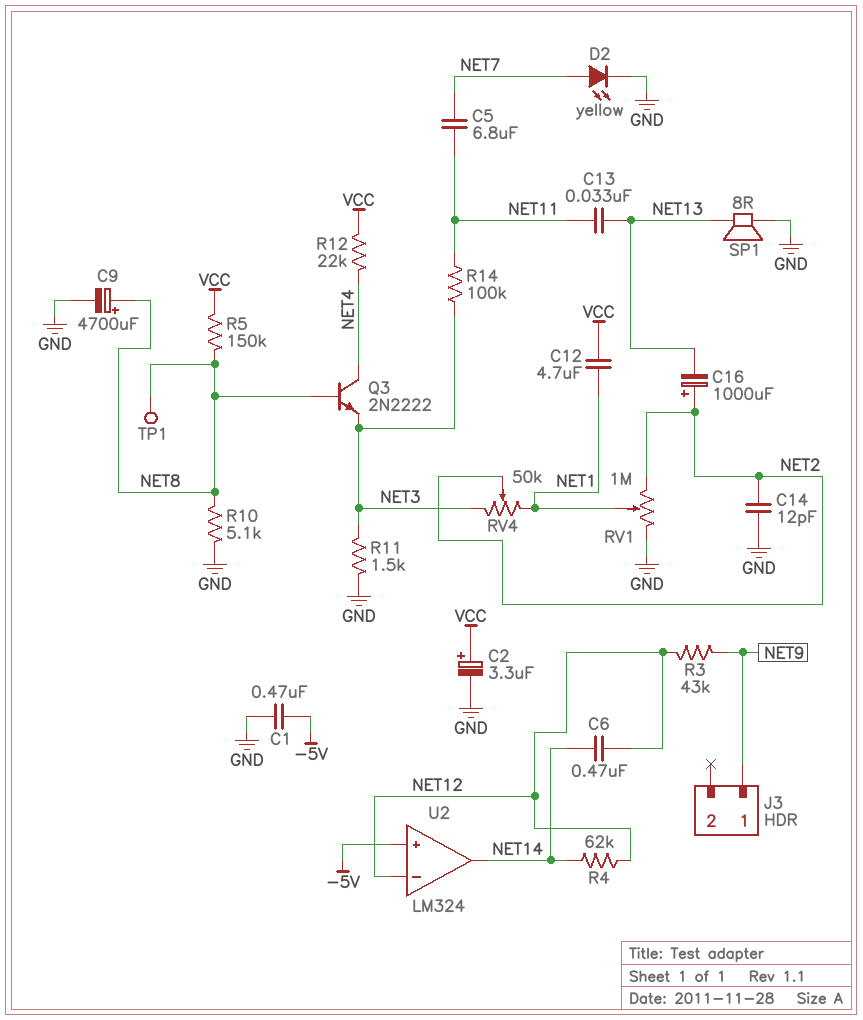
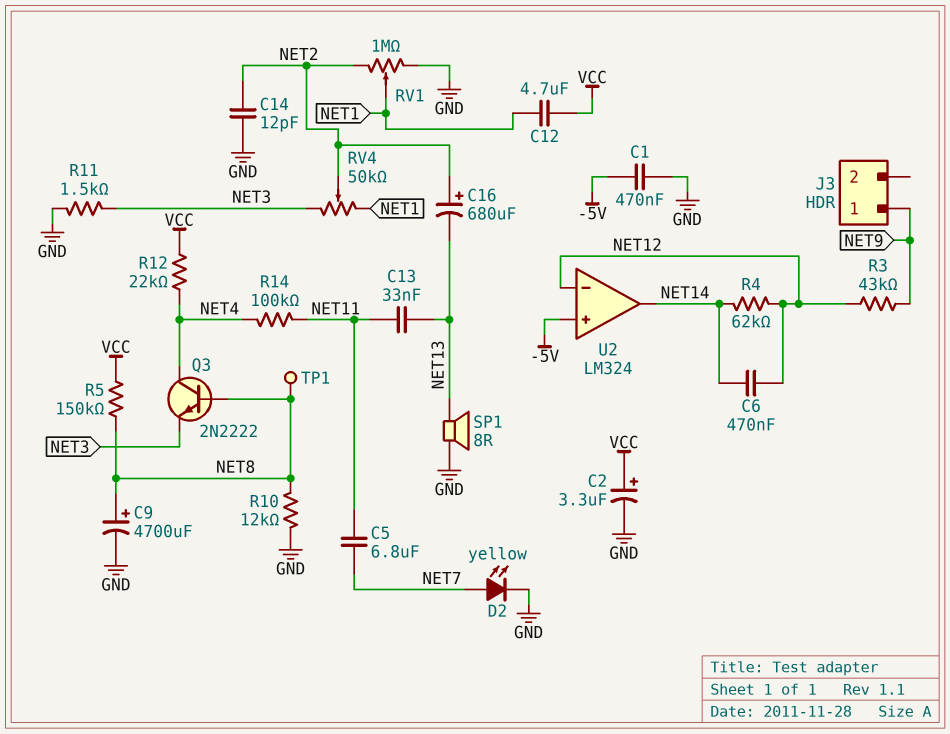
C16: 1000uF (plus NET2, minus NET13) -> 680uF (plus NET2, minus NET13)
R10: 5.1k (GND, NET8) -> 12k (GND, NET8)
R14: 100k (NET3, NET11) -> 100k (NET4, NET11)

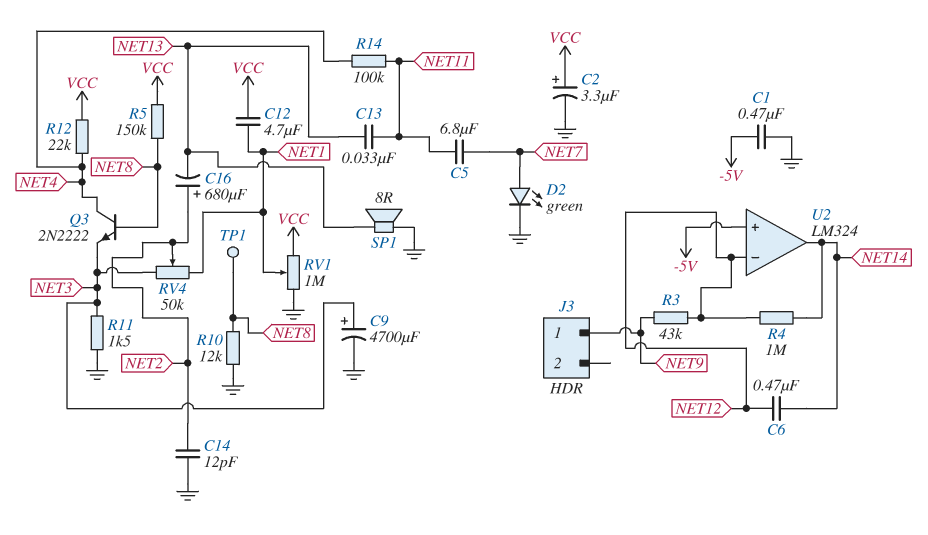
C9: 4700uF (plus NET8, minus GND) -> 4700uF (plus NET3, minus GND)
D2: LED yellow (A NET7, K GND) -> LED green (A NET7, K GND)
R4: 62k (NET12, NET14) -> 1M (NET12, NET14)
RV1: 1M (GND, NET2, wiper NET1) -> 1M (GND, VCC, wiper NET1)

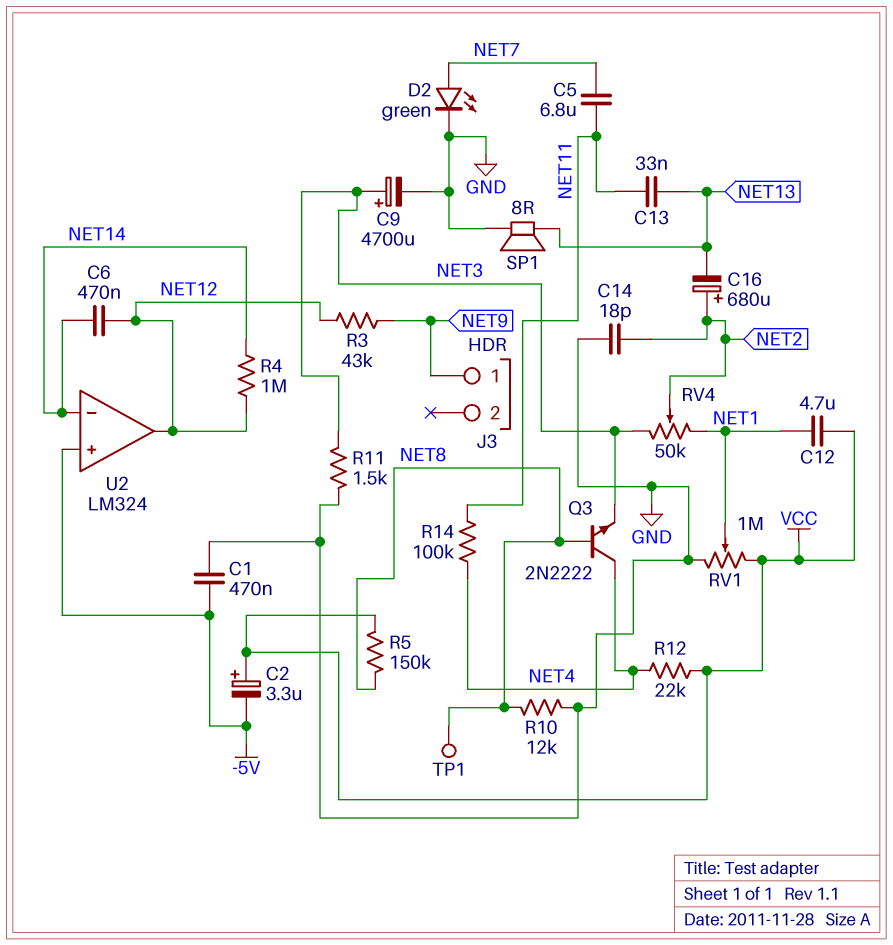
C2: 3.3uF (plus VCC, minus GND) -> 3.3uF (plus VCC, minus -5V)
C14: 12pF (GND, NET2) -> 18pF (GND, NET2)
U2 pin in-: NET12 -> NET14
U2 pin out: NET14 -> NET12

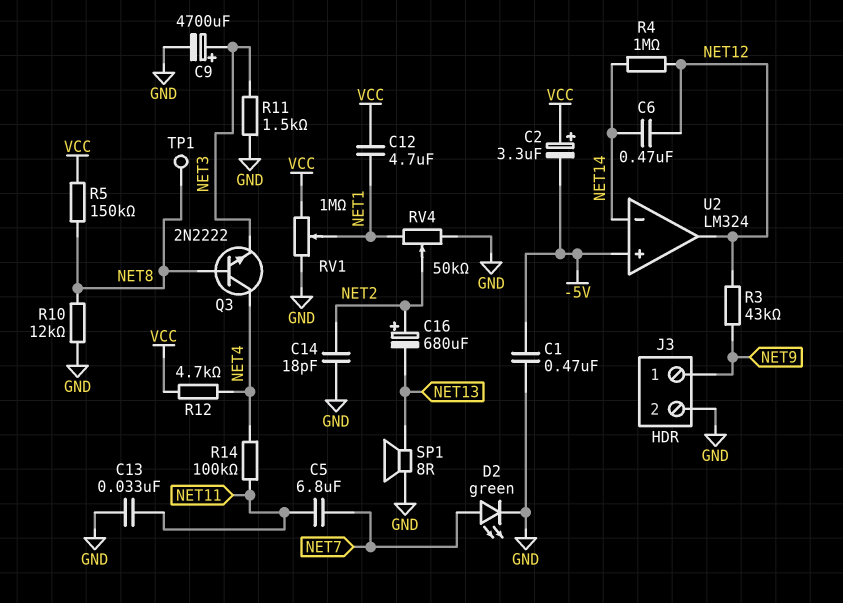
C13: 33nF (NET11, NET13) -> 33nF (GND, NET11)
J3 pin 2: none -> GND
R12: 22k (NET4, VCC) -> 4.7k (NET4, VCC)
RV4: 50k (NET1, NET3, wiper NET2) -> 50k (GND, NET1, wiper NET2)

